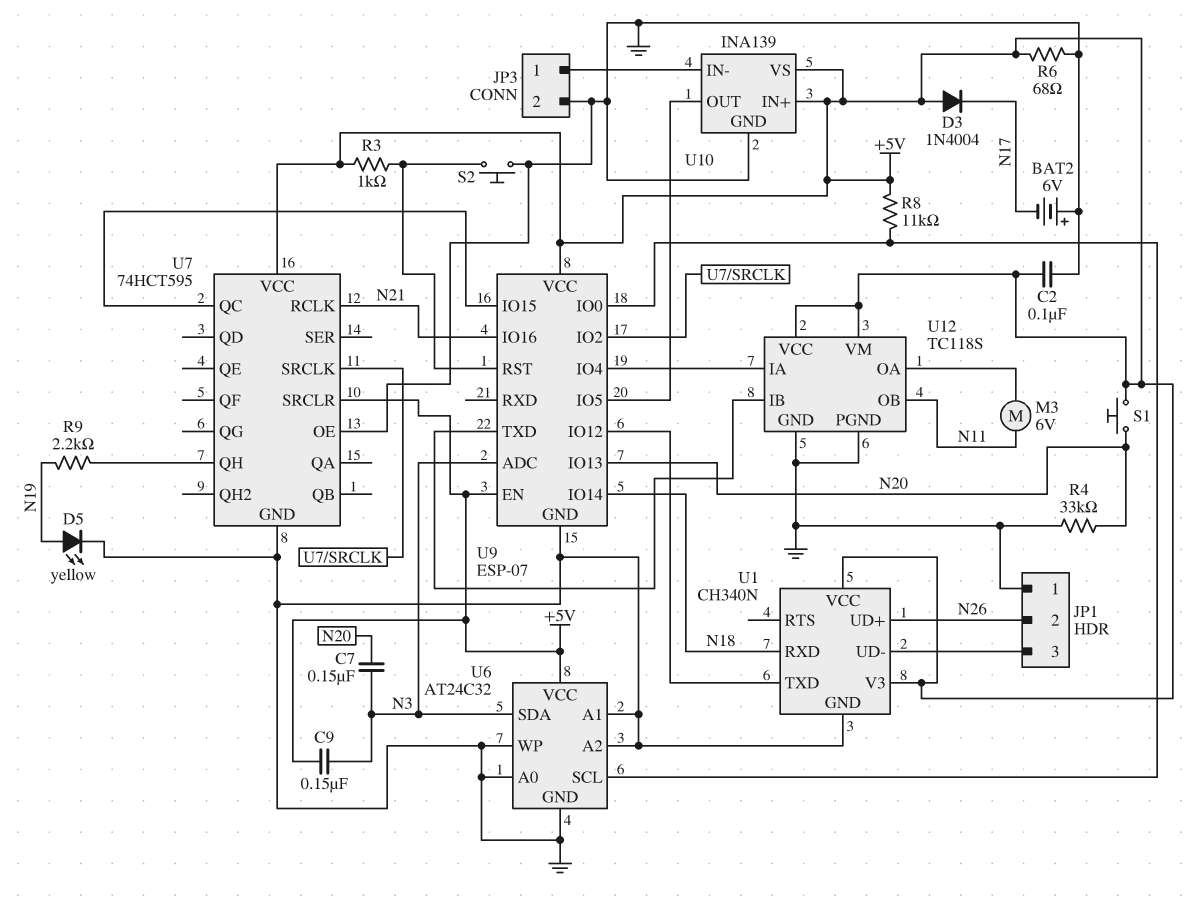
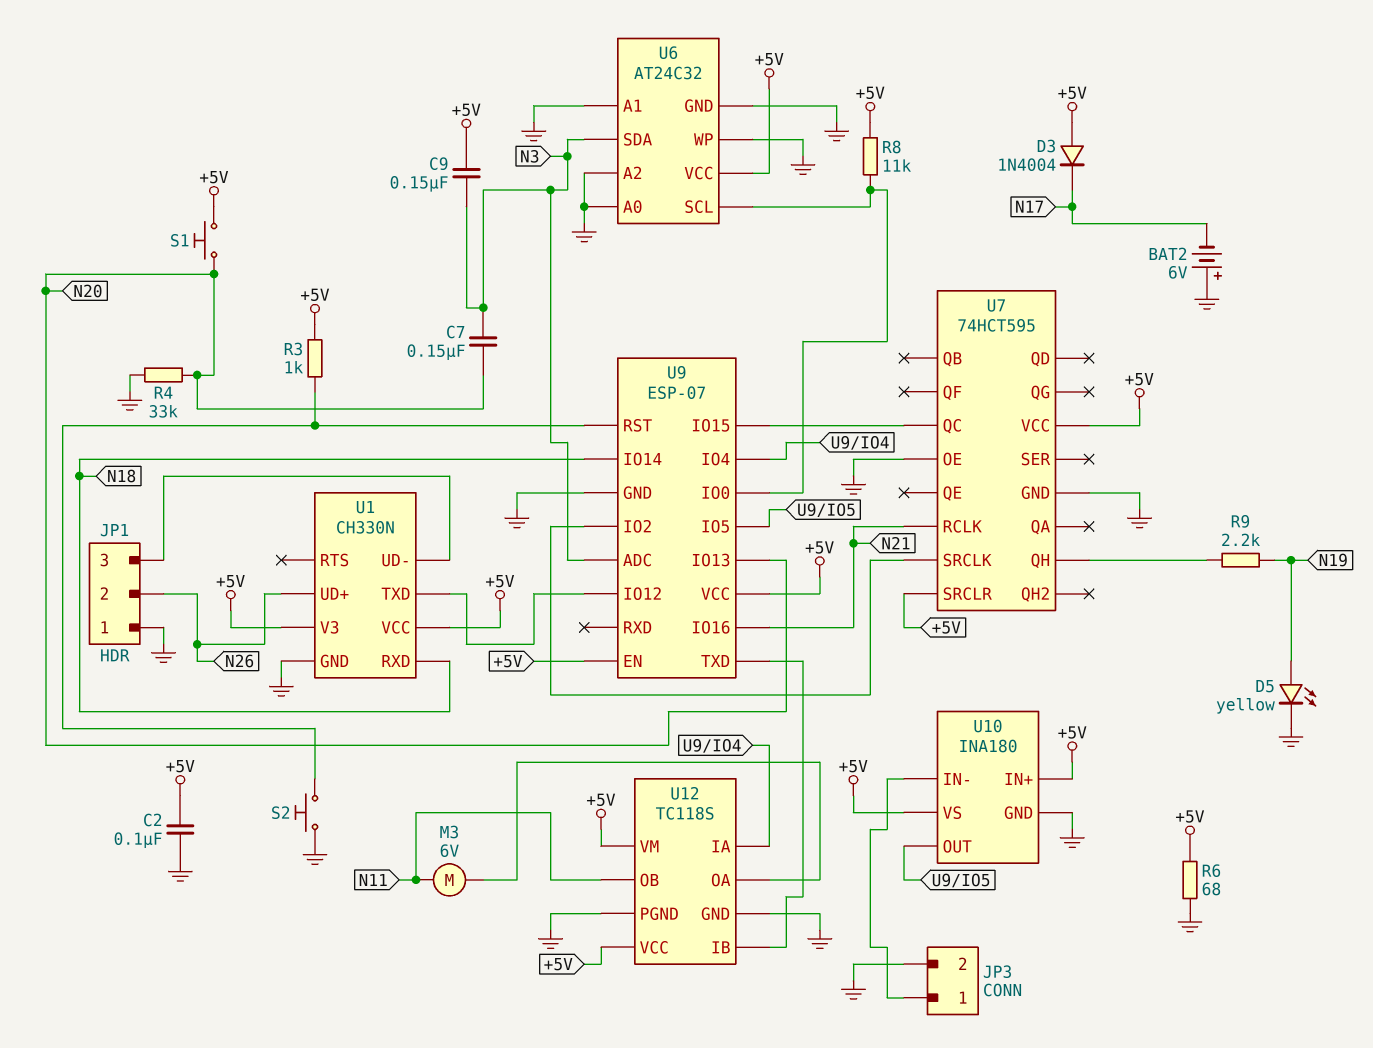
U1: CH340N -> CH330N
U10: INA139 -> INA180

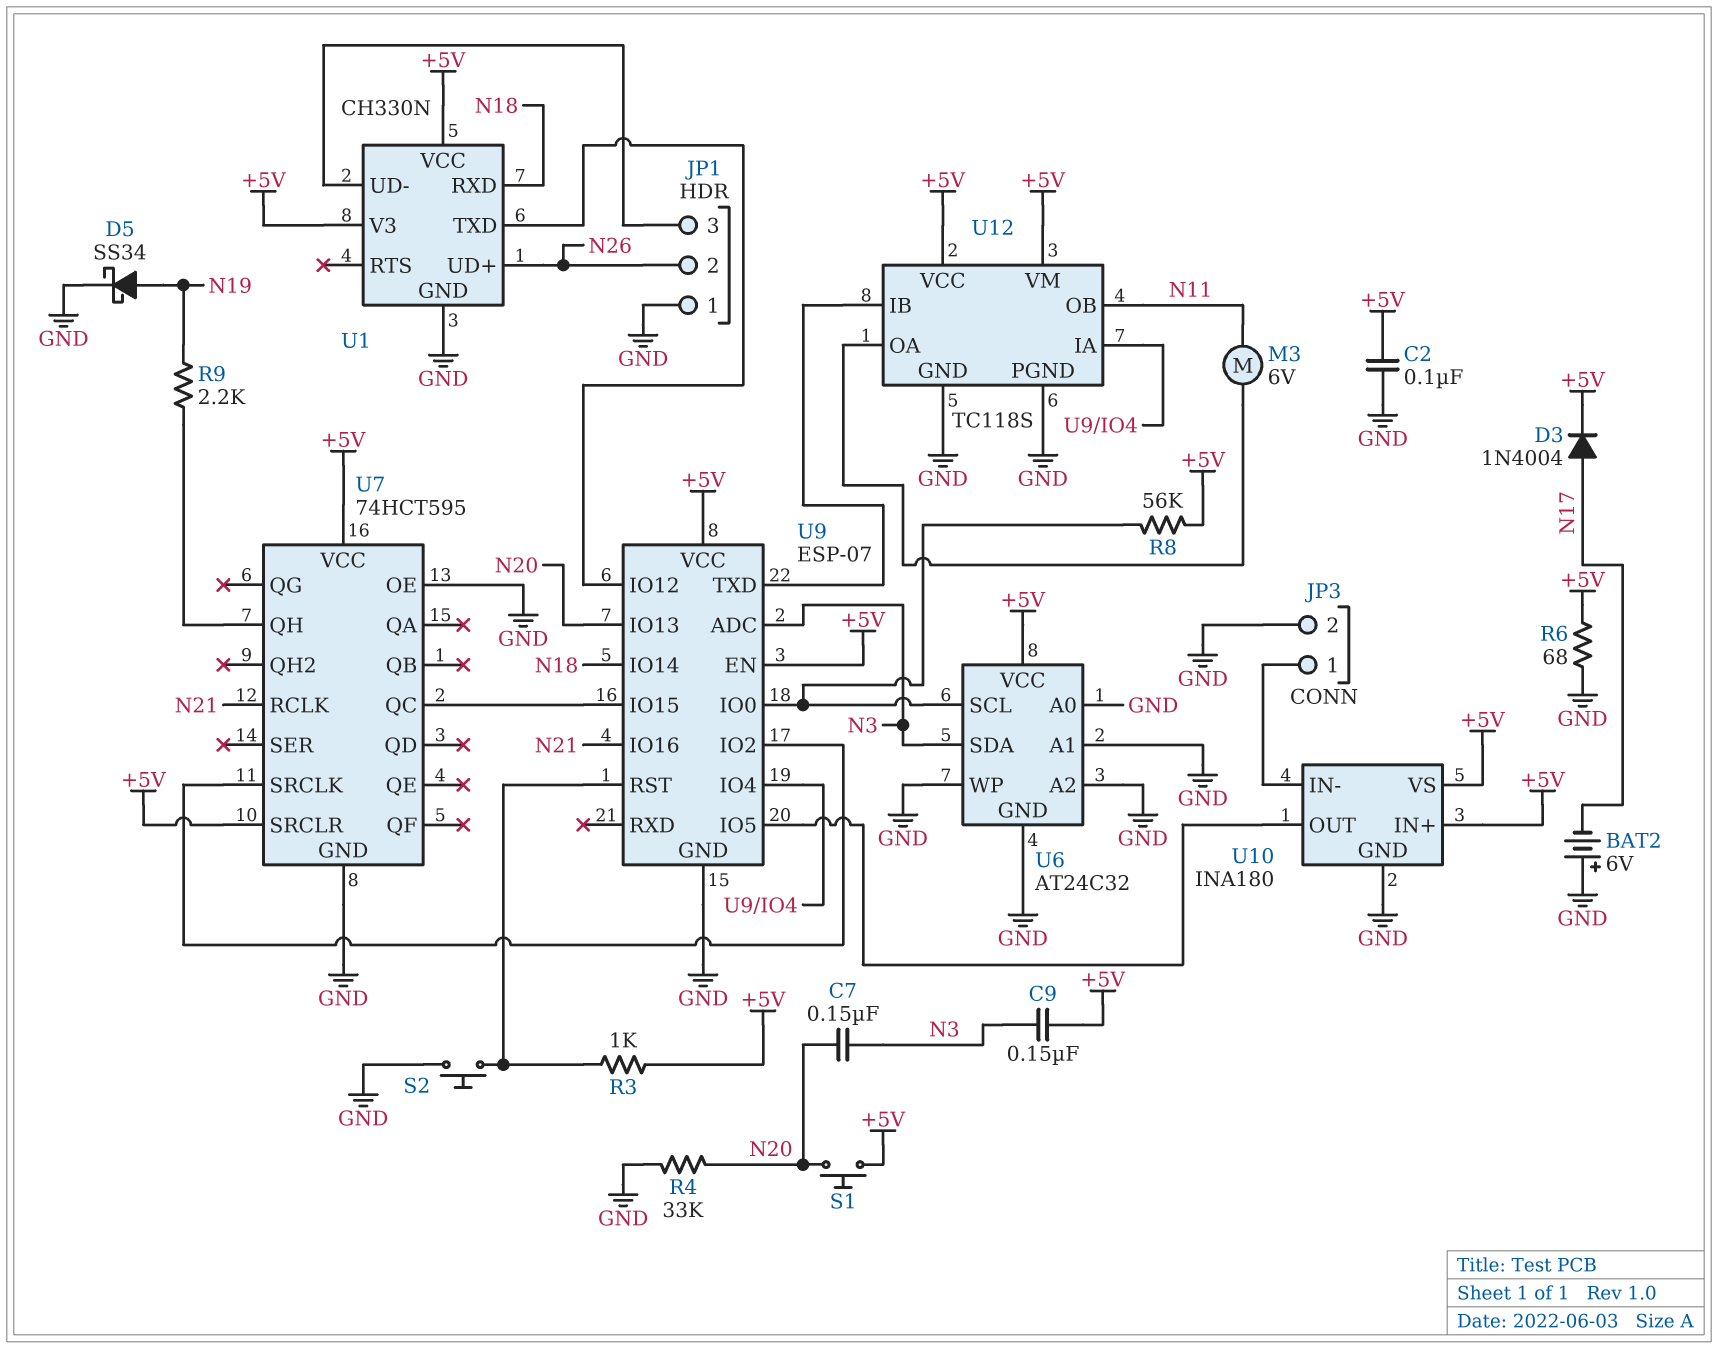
D3: diode 1N4004 (A +5V, K N17) -> diode 1N4004 (A N17, K +5V)
D5: LED yellow (A N19, K GND) -> schottky SS34 (A N19, K GND)
R8: 11k (+5V, U6/SCL) -> 56k (+5V, U6/SCL)

